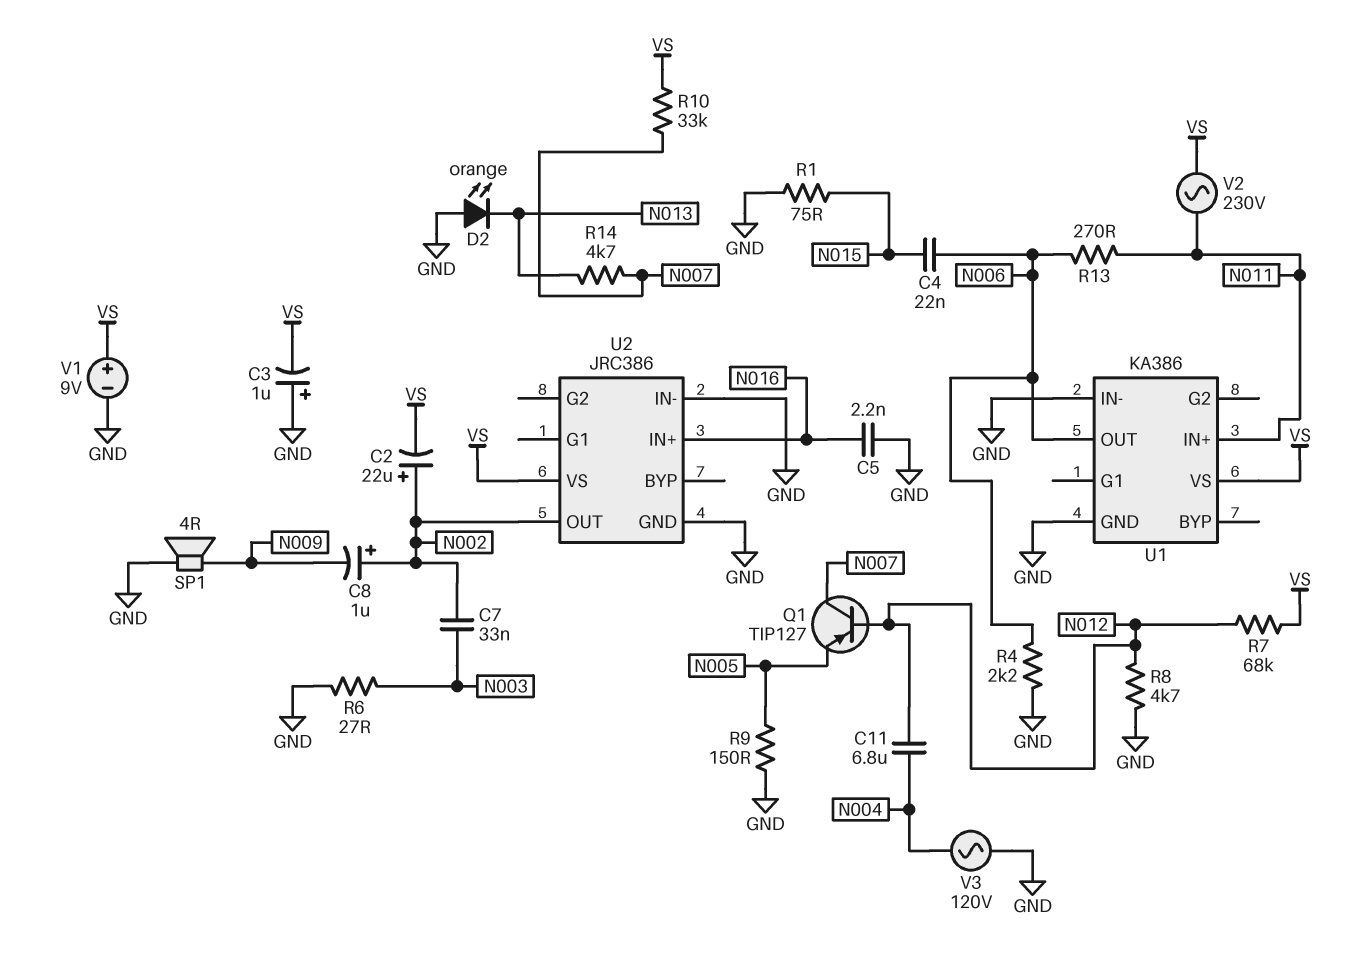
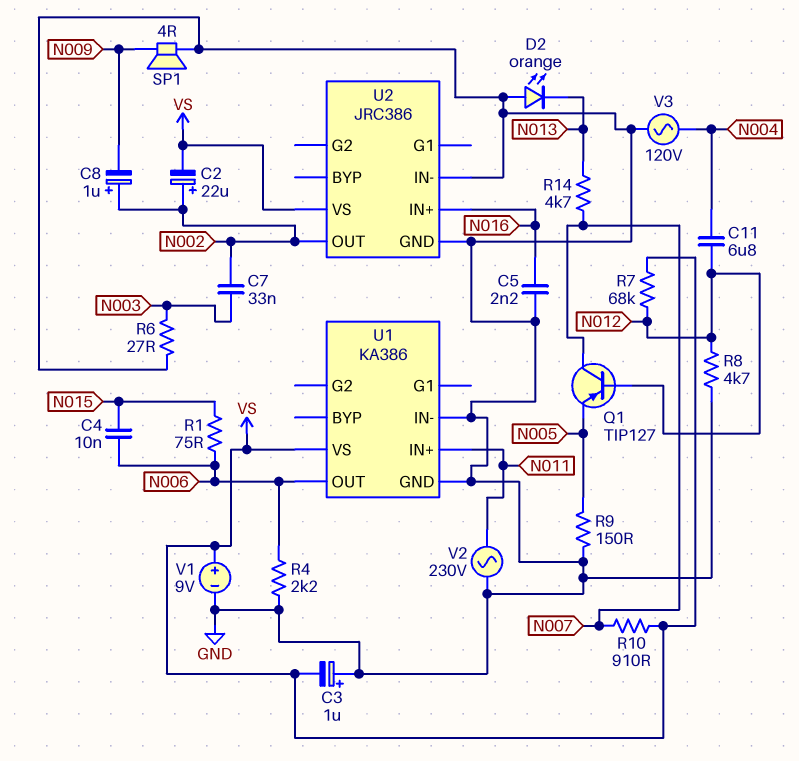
C4: 22nF (N006, N015) -> 10nF (N006, N015)
R1: 75 (GND, N015) -> 75 (N006, N015)
R10: 33k (N007, VS) -> 910 (N007, VS)
R13: 270 (N006, N011) -> none
V2: AC 230V (N011, VS) -> AC 230V (GND, N011)

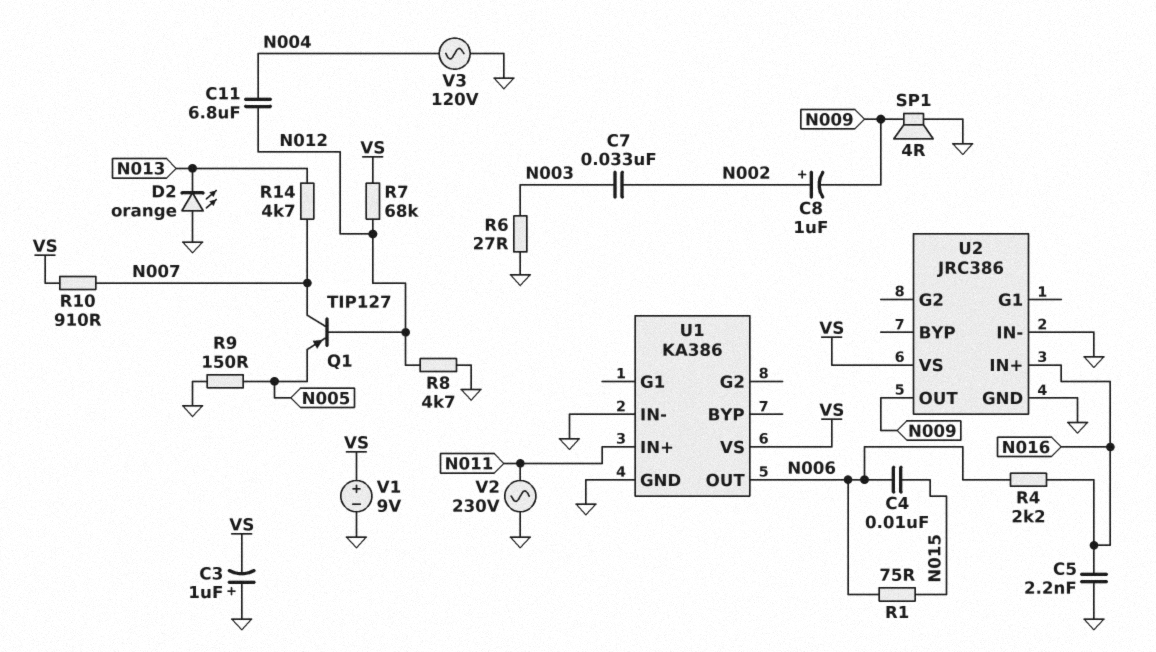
C2: 22uF (plus N002, minus VS) -> none
R4: 2.2k (GND, N006) -> 2.2k (N006, N016)
U2 pin OUT: N002 -> N009

